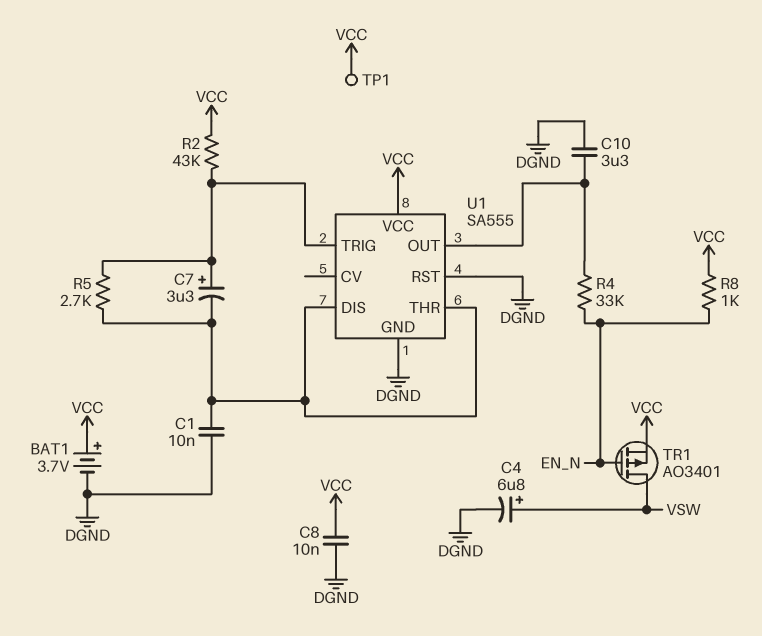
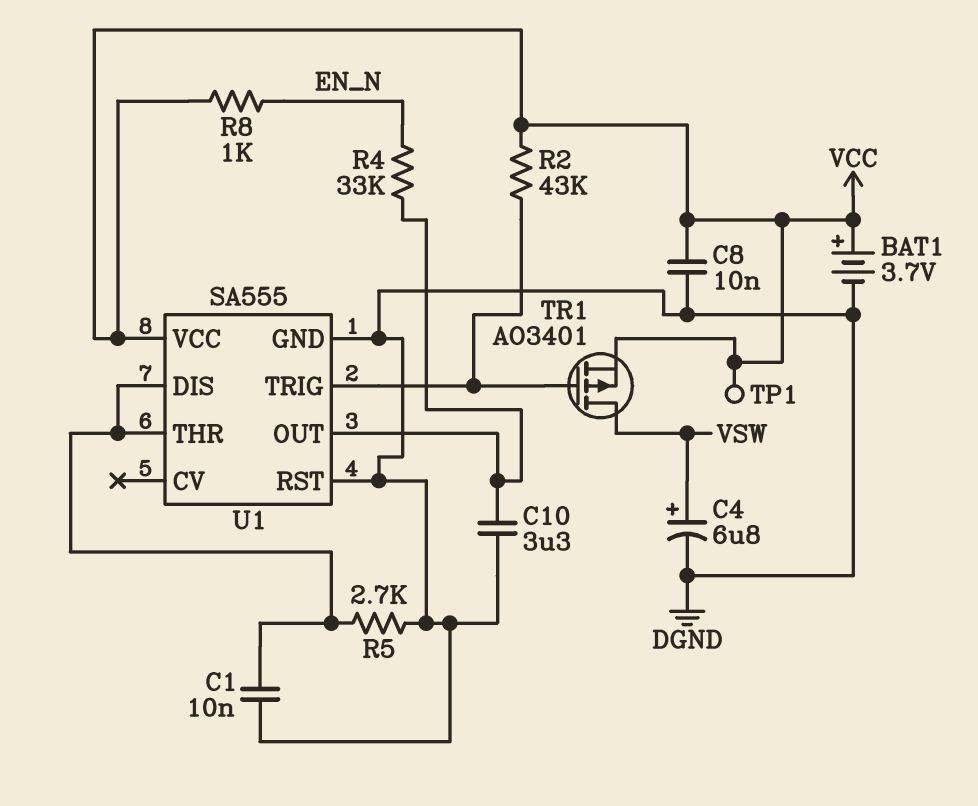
C7: 3.3uF (plus U1/TRIG, minus U1/DIS) -> none
R5: 2.7k (U1/DIS, U1/TRIG) -> 2.7k (DGND, U1/DIS)
TR1: PMOS AO3401 (G EN_N, D VSW, S VCC) -> PMOS AO3401 (G U1/TRIG, D VSW, S VCC)

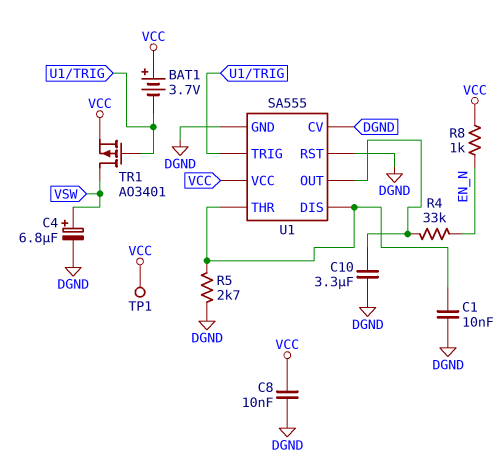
BAT1: 3.7V (plus VCC, minus DGND) -> 3.7V (plus VCC, minus U1/TRIG)
R2: 43k (U1/TRIG, VCC) -> none
U1 pin CV: none -> DGND

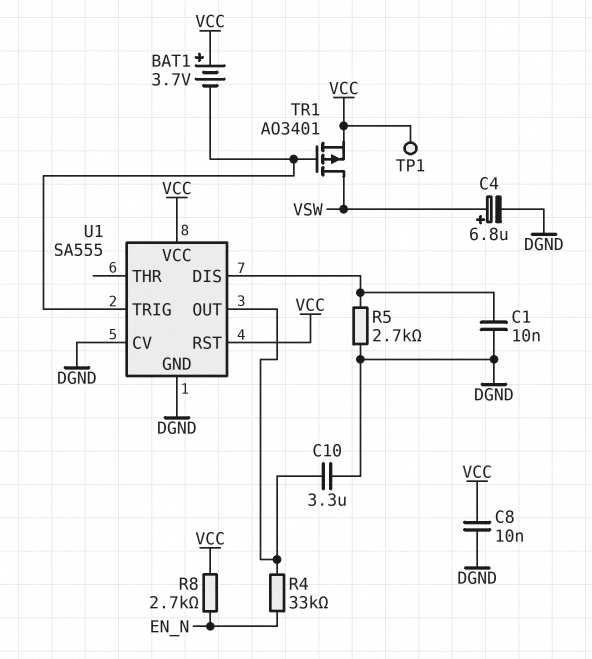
R8: 1k (EN_N, VCC) -> 2.7k (EN_N, VCC)
U1 pin RST: DGND -> VCC
U1 pin THR: U1/DIS -> none

